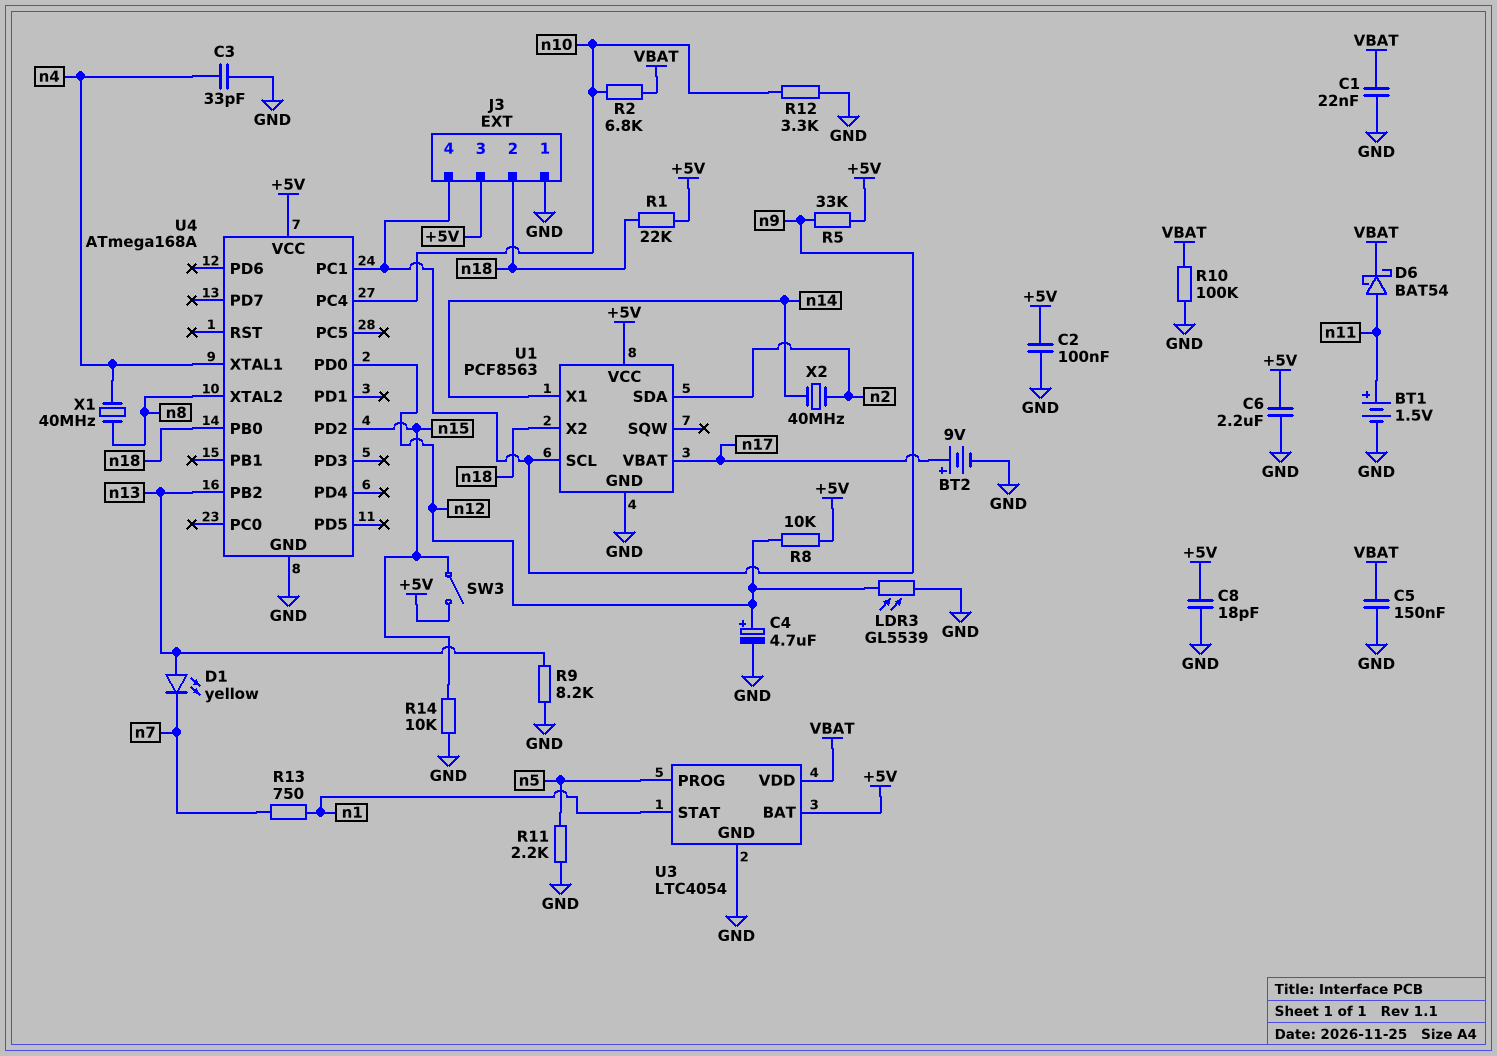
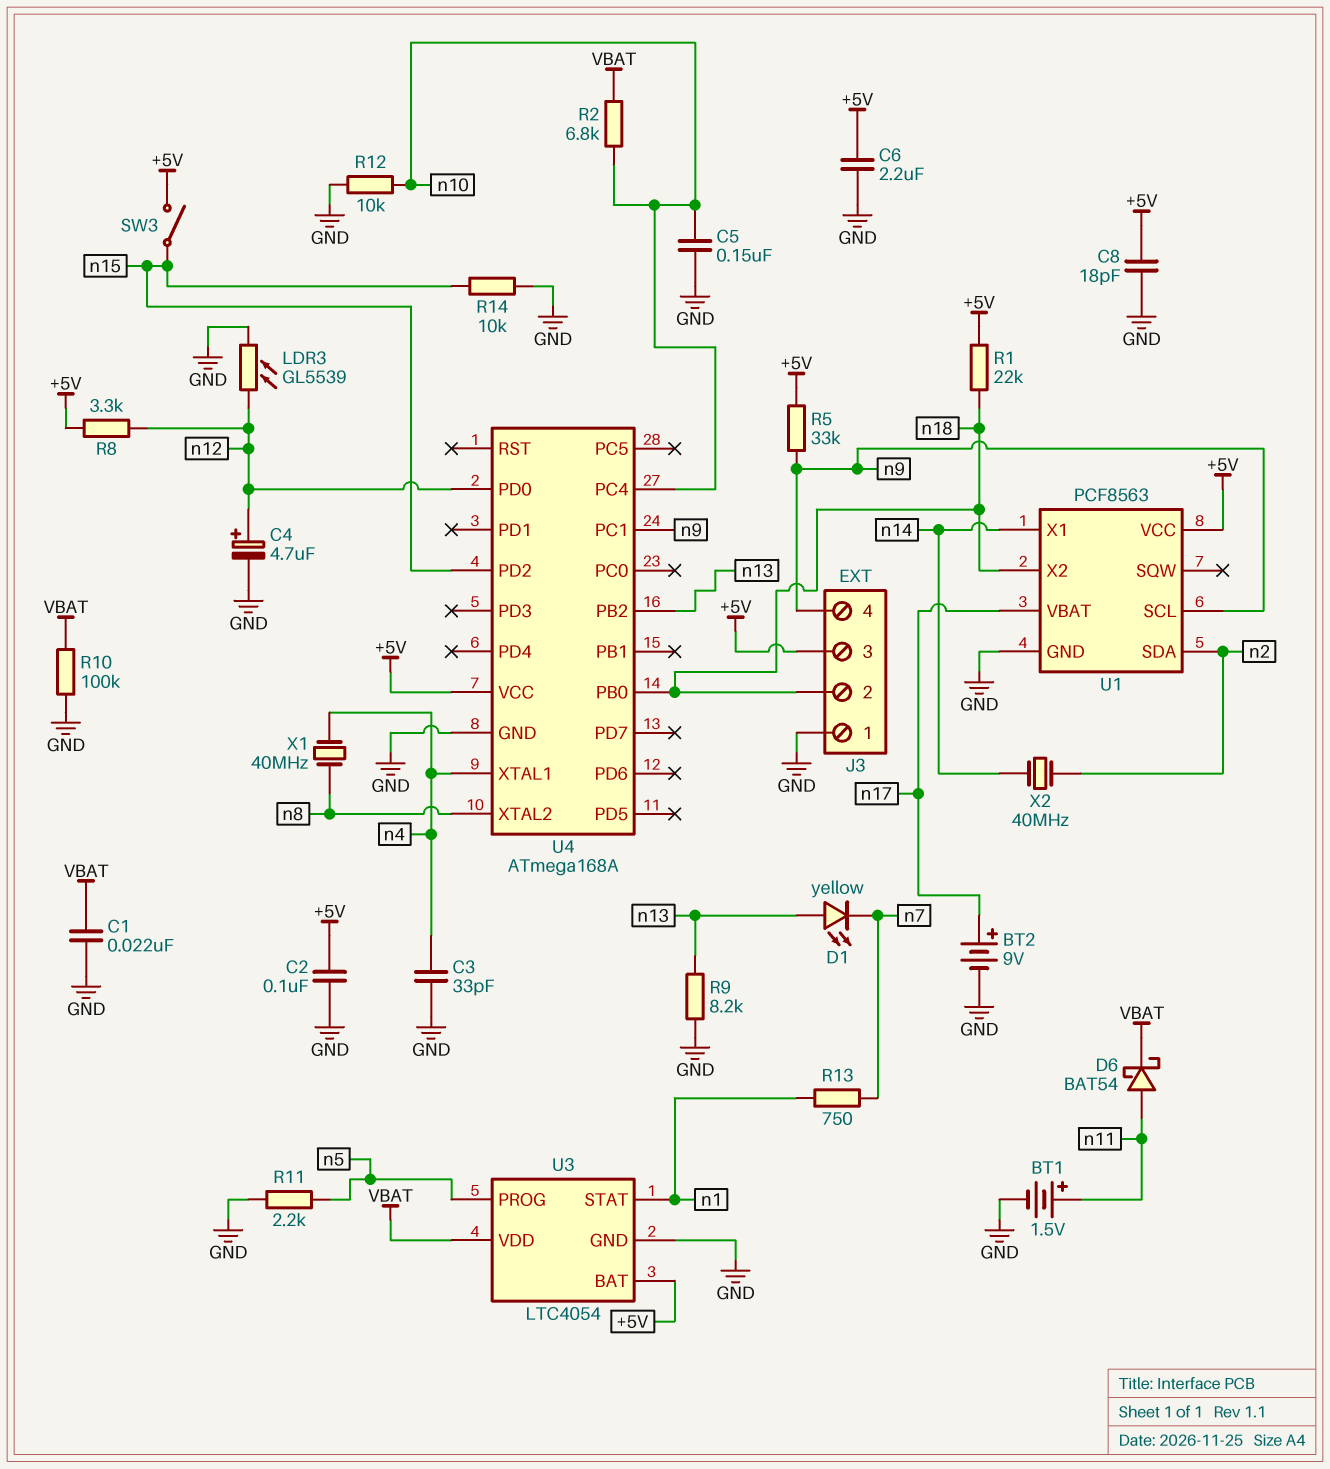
C5: 150nF (GND, VBAT) -> 150nF (GND, n10)
R8: 10k (+5V, n12) -> 3.3k (+5V, n12)
R12: 3.3k (GND, n10) -> 10k (GND, n10)

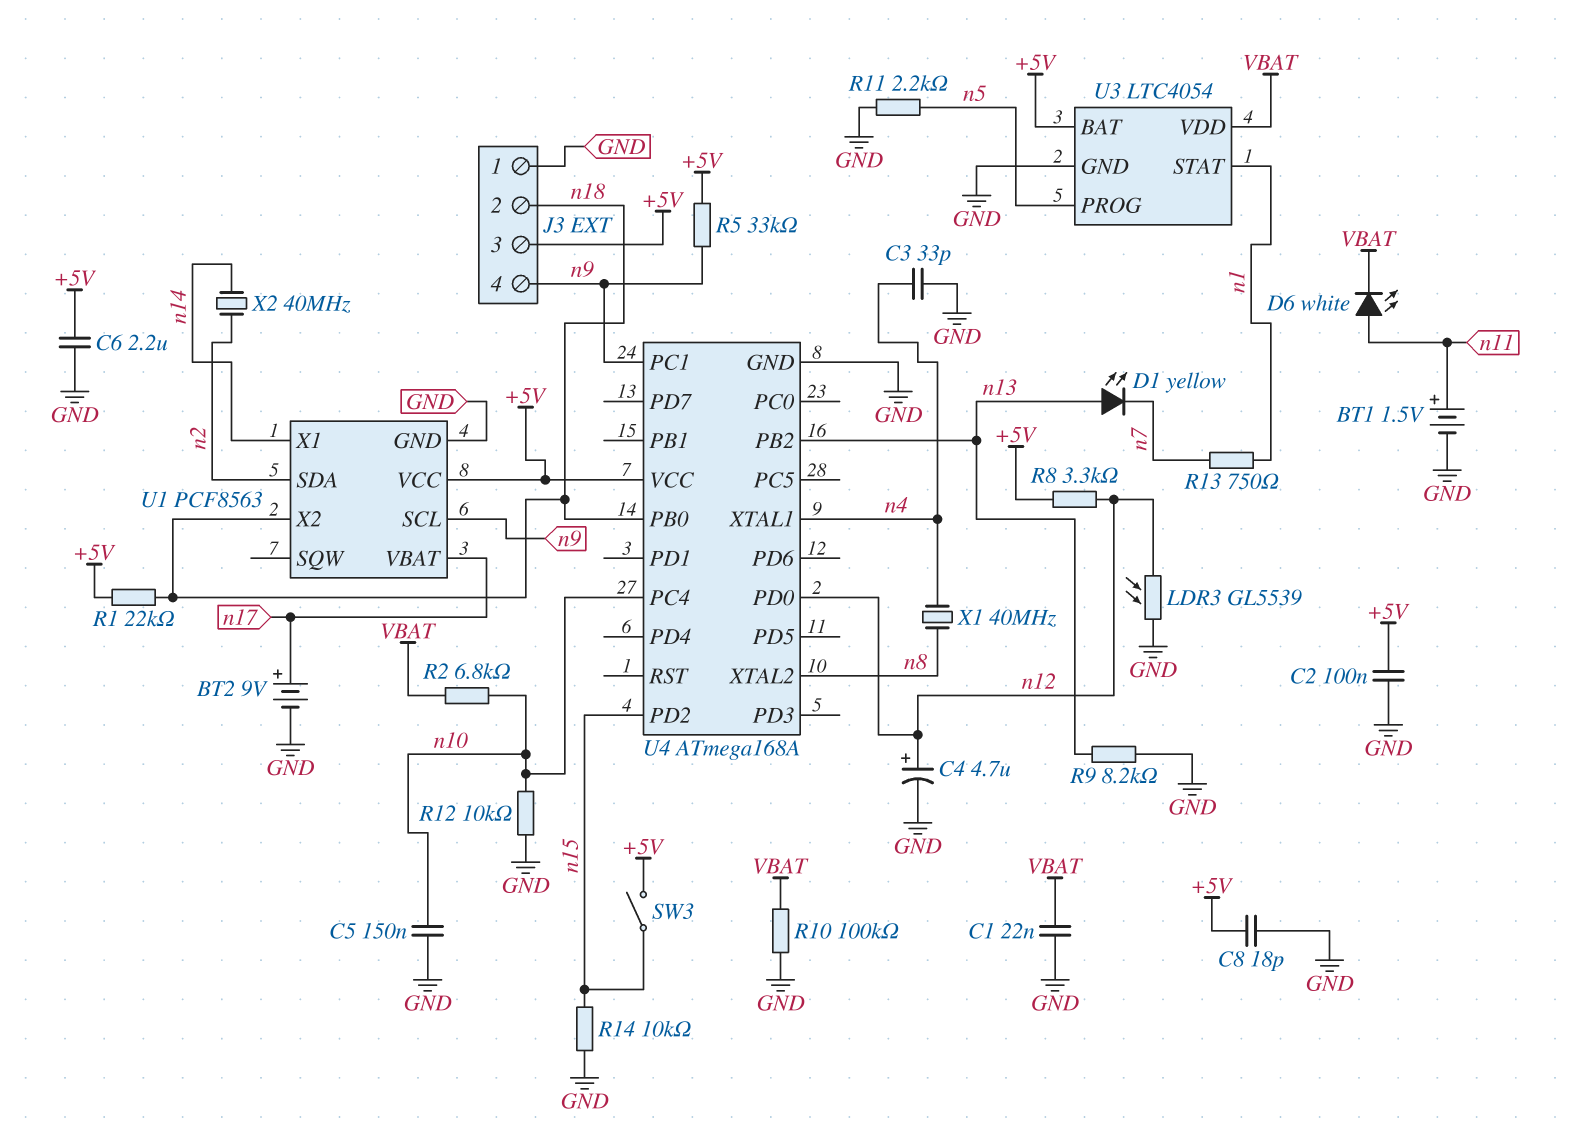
D6: schottky BAT54 (A n11, K VBAT) -> LED white (A n11, K VBAT)

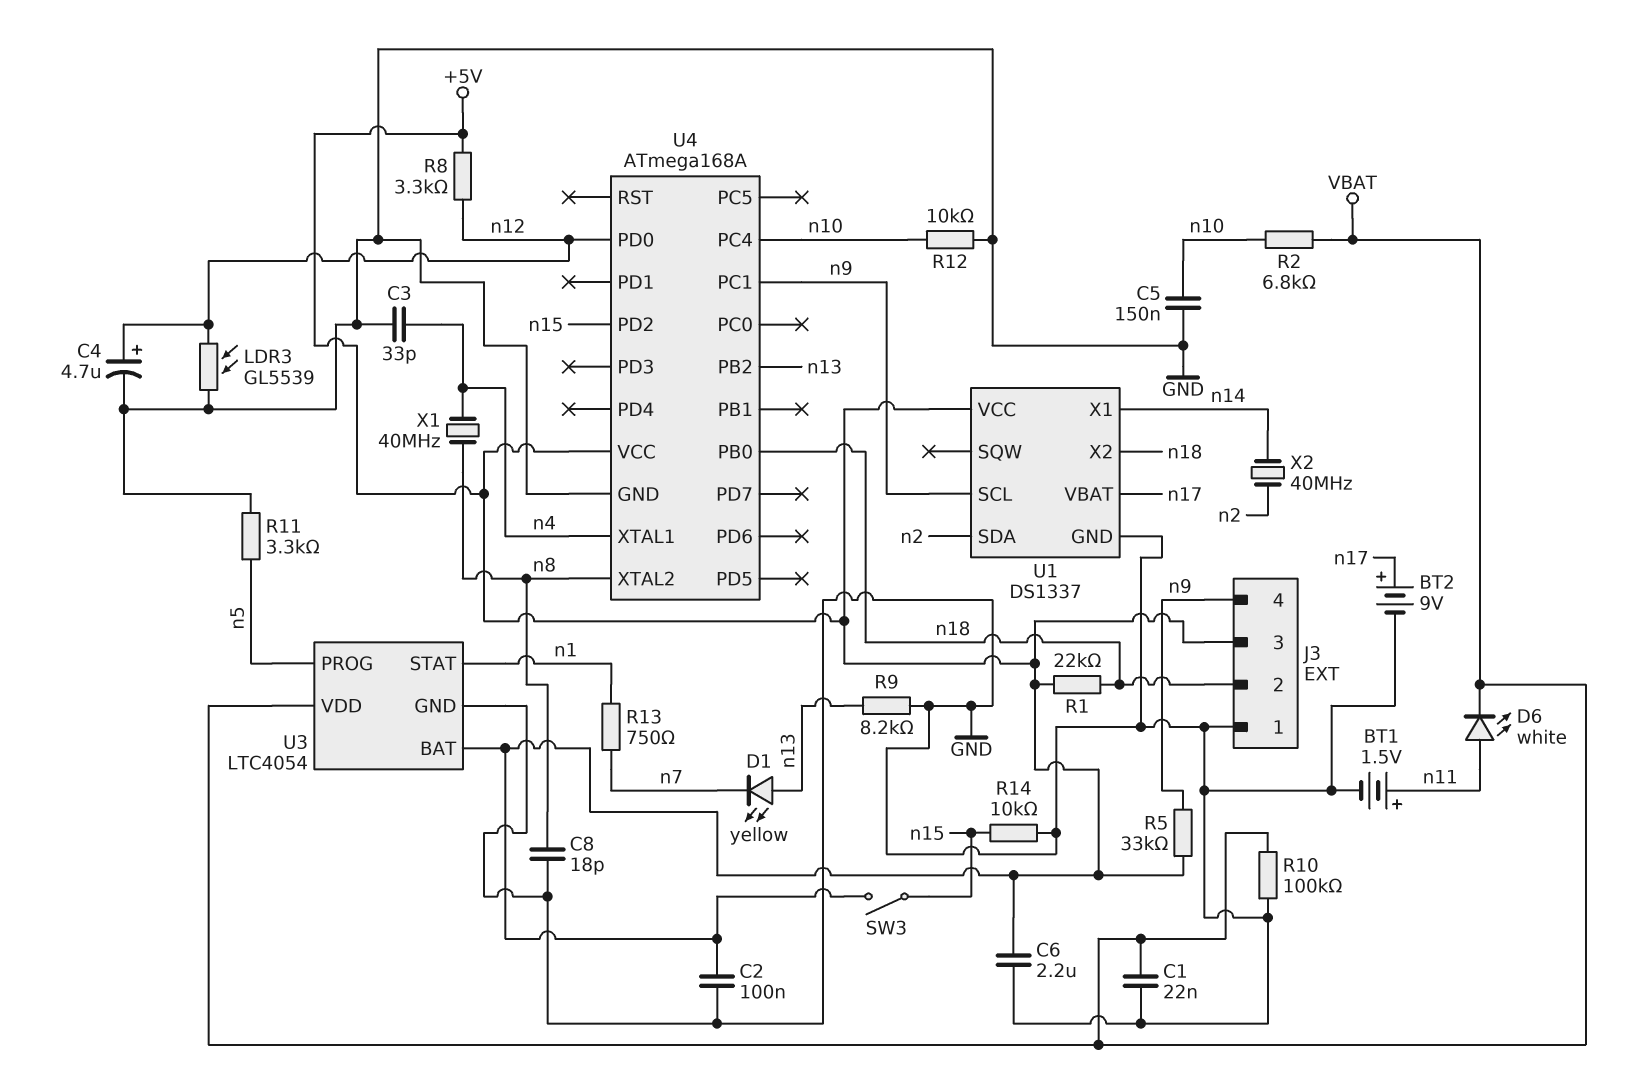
C8: 18pF (+5V, GND) -> 18pF (GND, n8)
R11: 2.2k (GND, n5) -> 3.3k (GND, n5)
U1: PCF8563 -> DS1337

